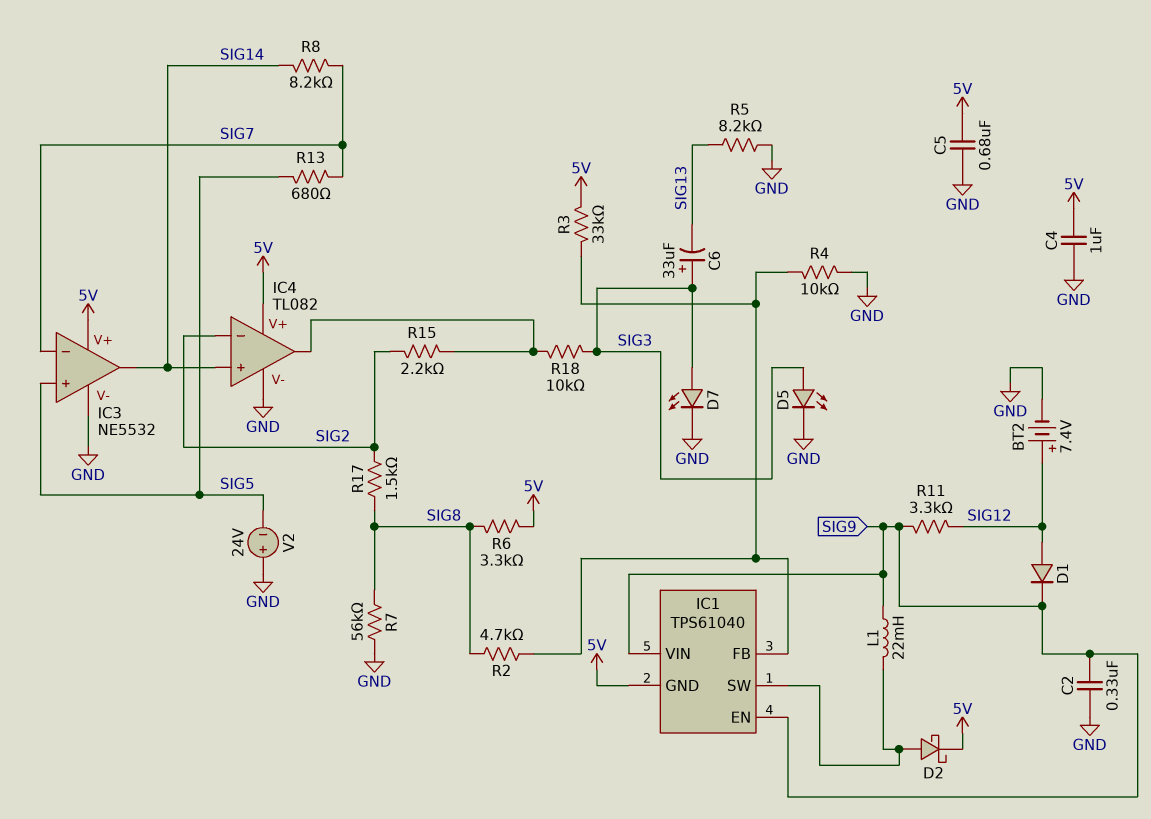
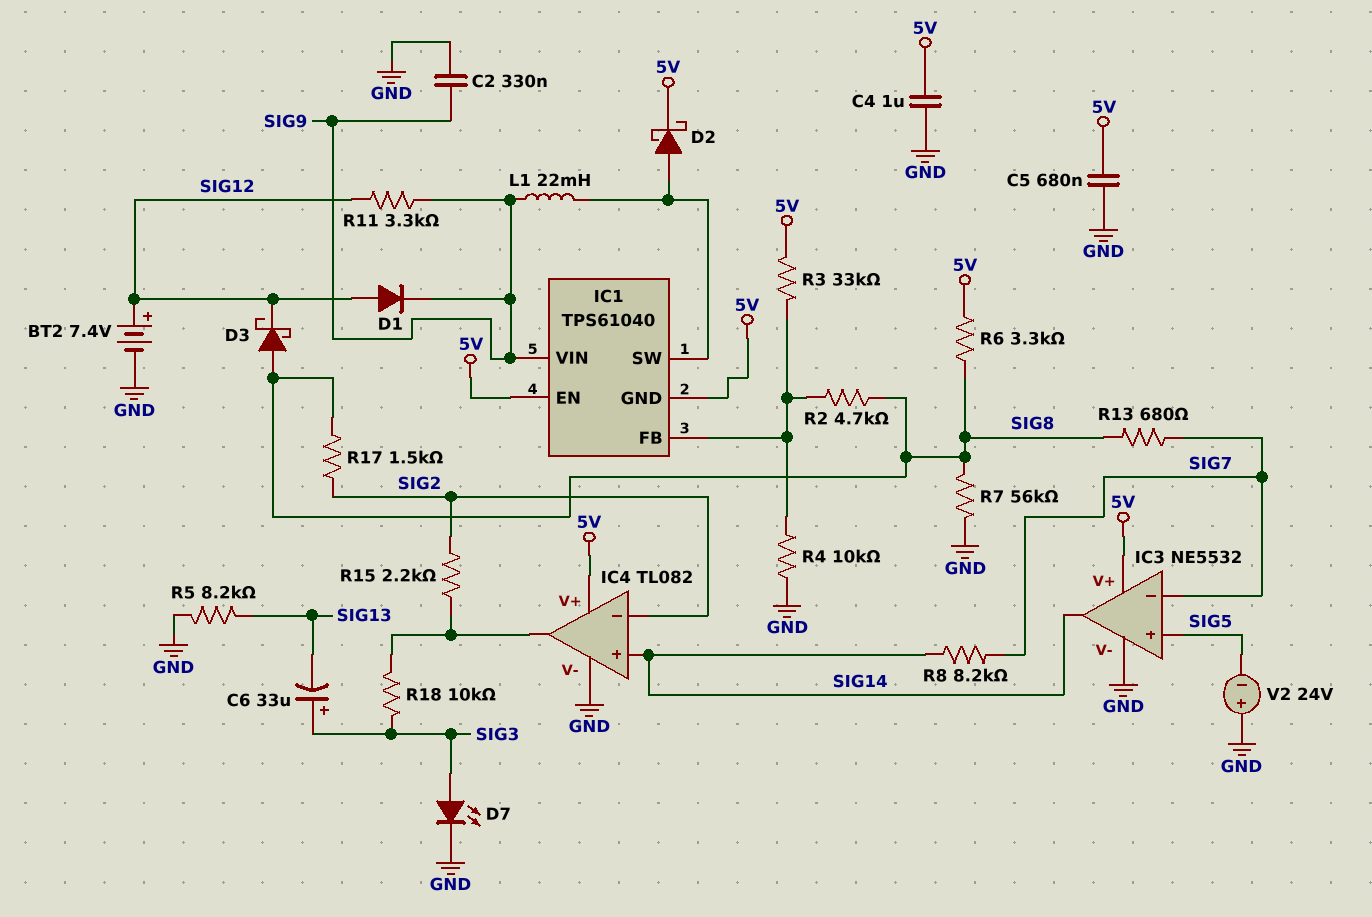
D3: none -> schottky (A SIG8, K SIG12)
D5: LED (A SIG3, K GND) -> none
IC1 pin EN: SIG9 -> 5V
R13: 680 (SIG5, SIG7) -> 680 (SIG7, SIG8)

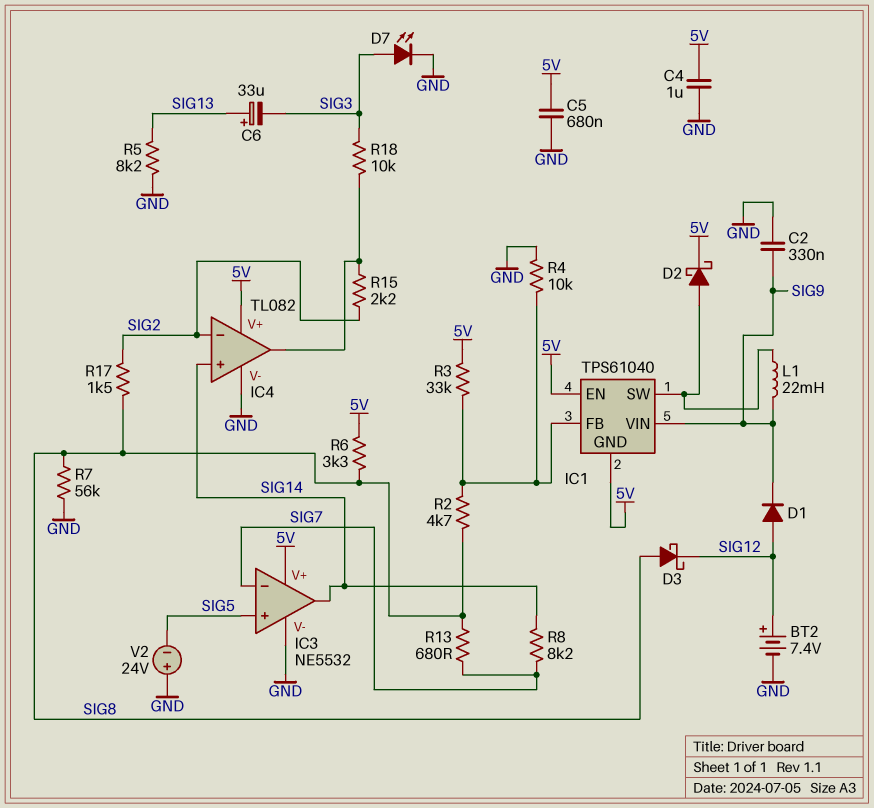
C6: 33uF (plus SIG3, minus SIG13) -> 33uF (plus SIG13, minus SIG3)
R11: 3.3k (SIG9, SIG12) -> none

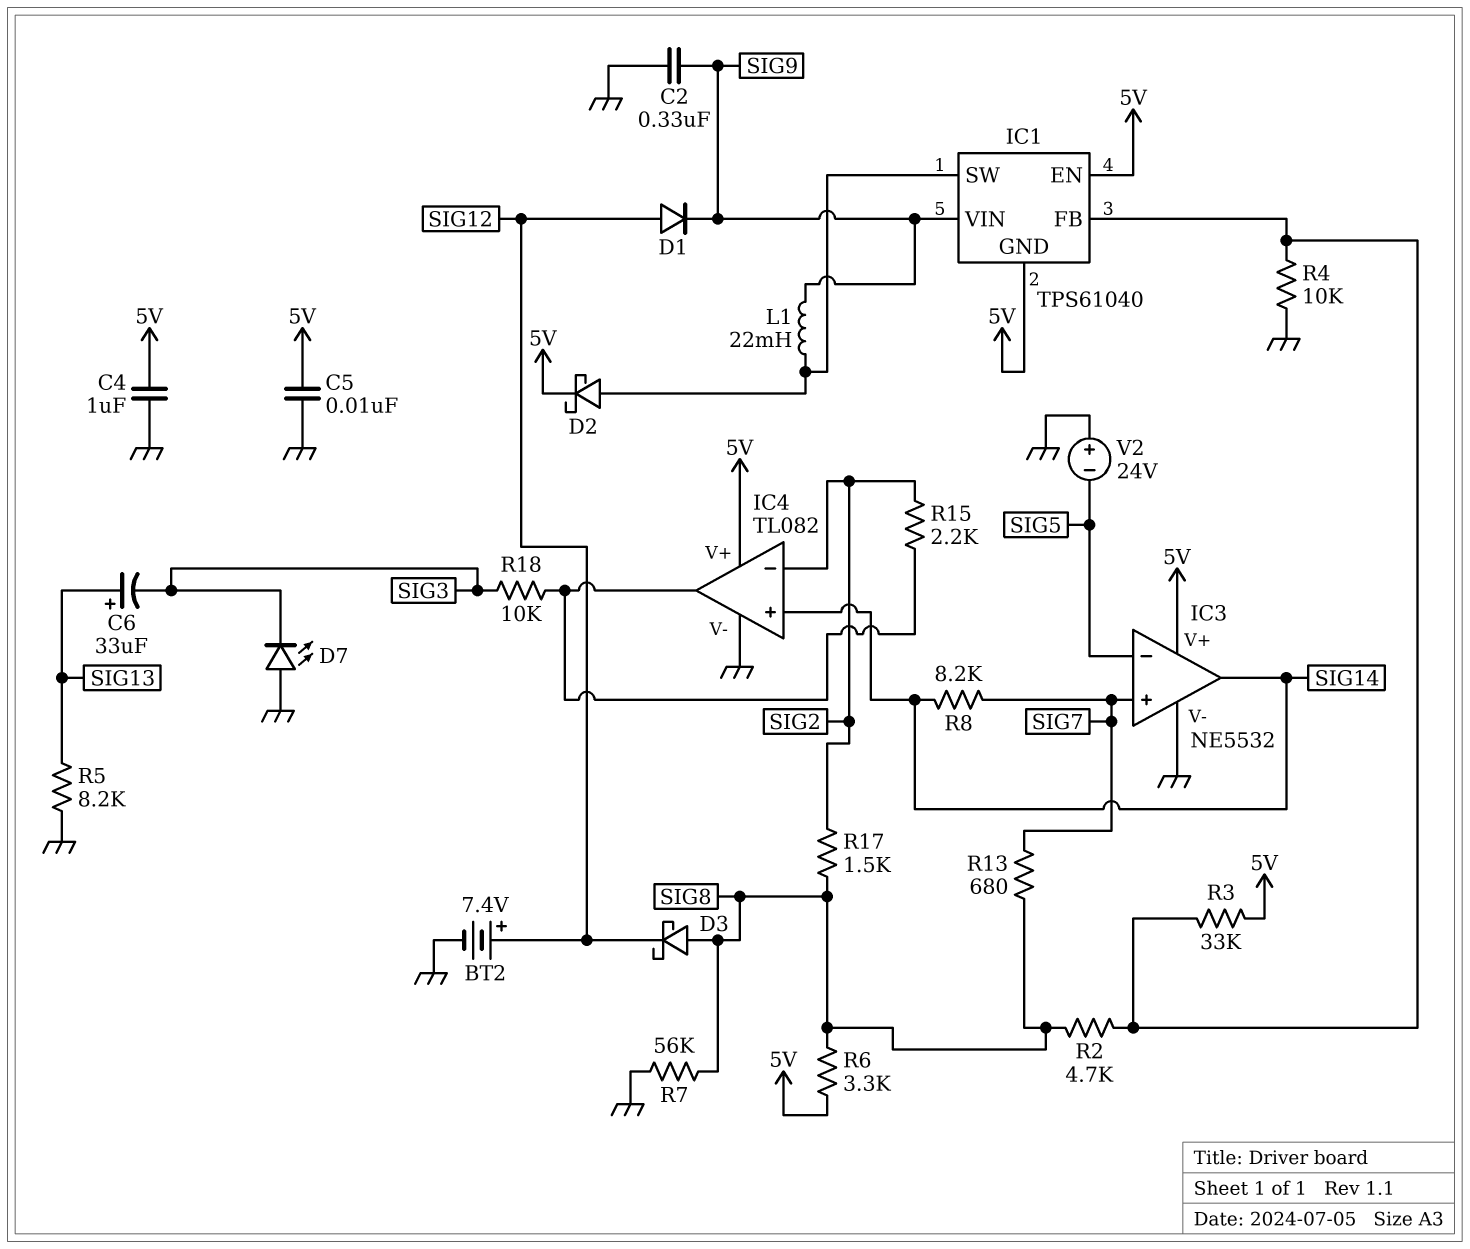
C5: 680nF (5V, GND) -> 10nF (5V, GND)
D7: LED (A SIG3, K GND) -> LED (A GND, K SIG3)
IC3 pin in+: SIG5 -> SIG7
IC3 pin in-: SIG7 -> SIG5

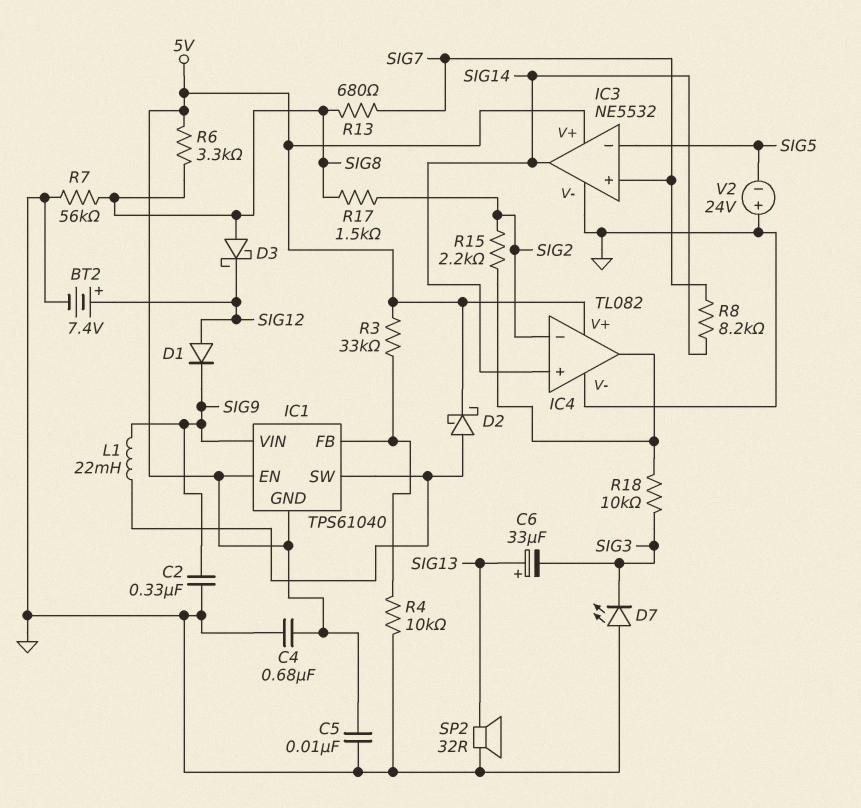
C4: 1uF (5V, GND) -> 680nF (5V, GND)
R2: 4.7k (IC1/FB, SIG8) -> none
R5: 8.2k (GND, SIG13) -> none
SP2: none -> speaker 32R (GND, SIG13)

